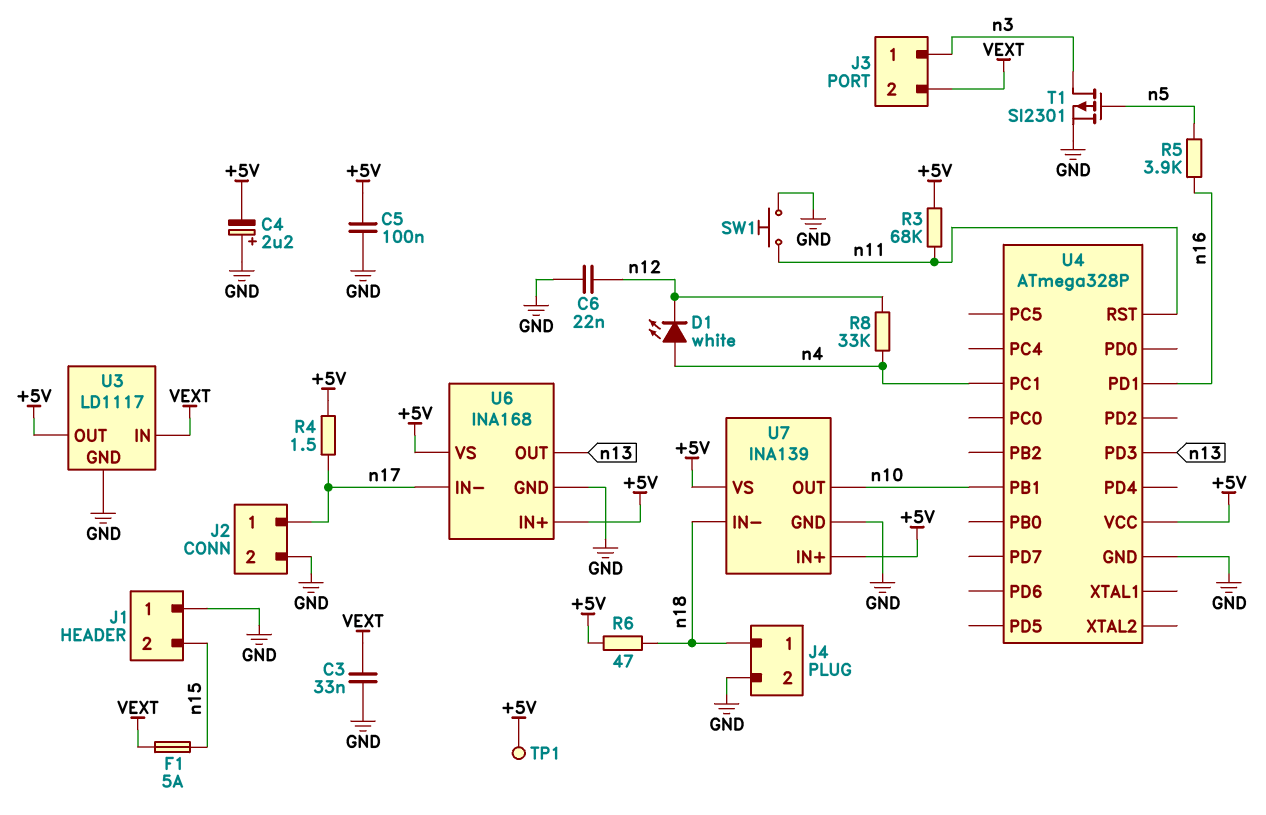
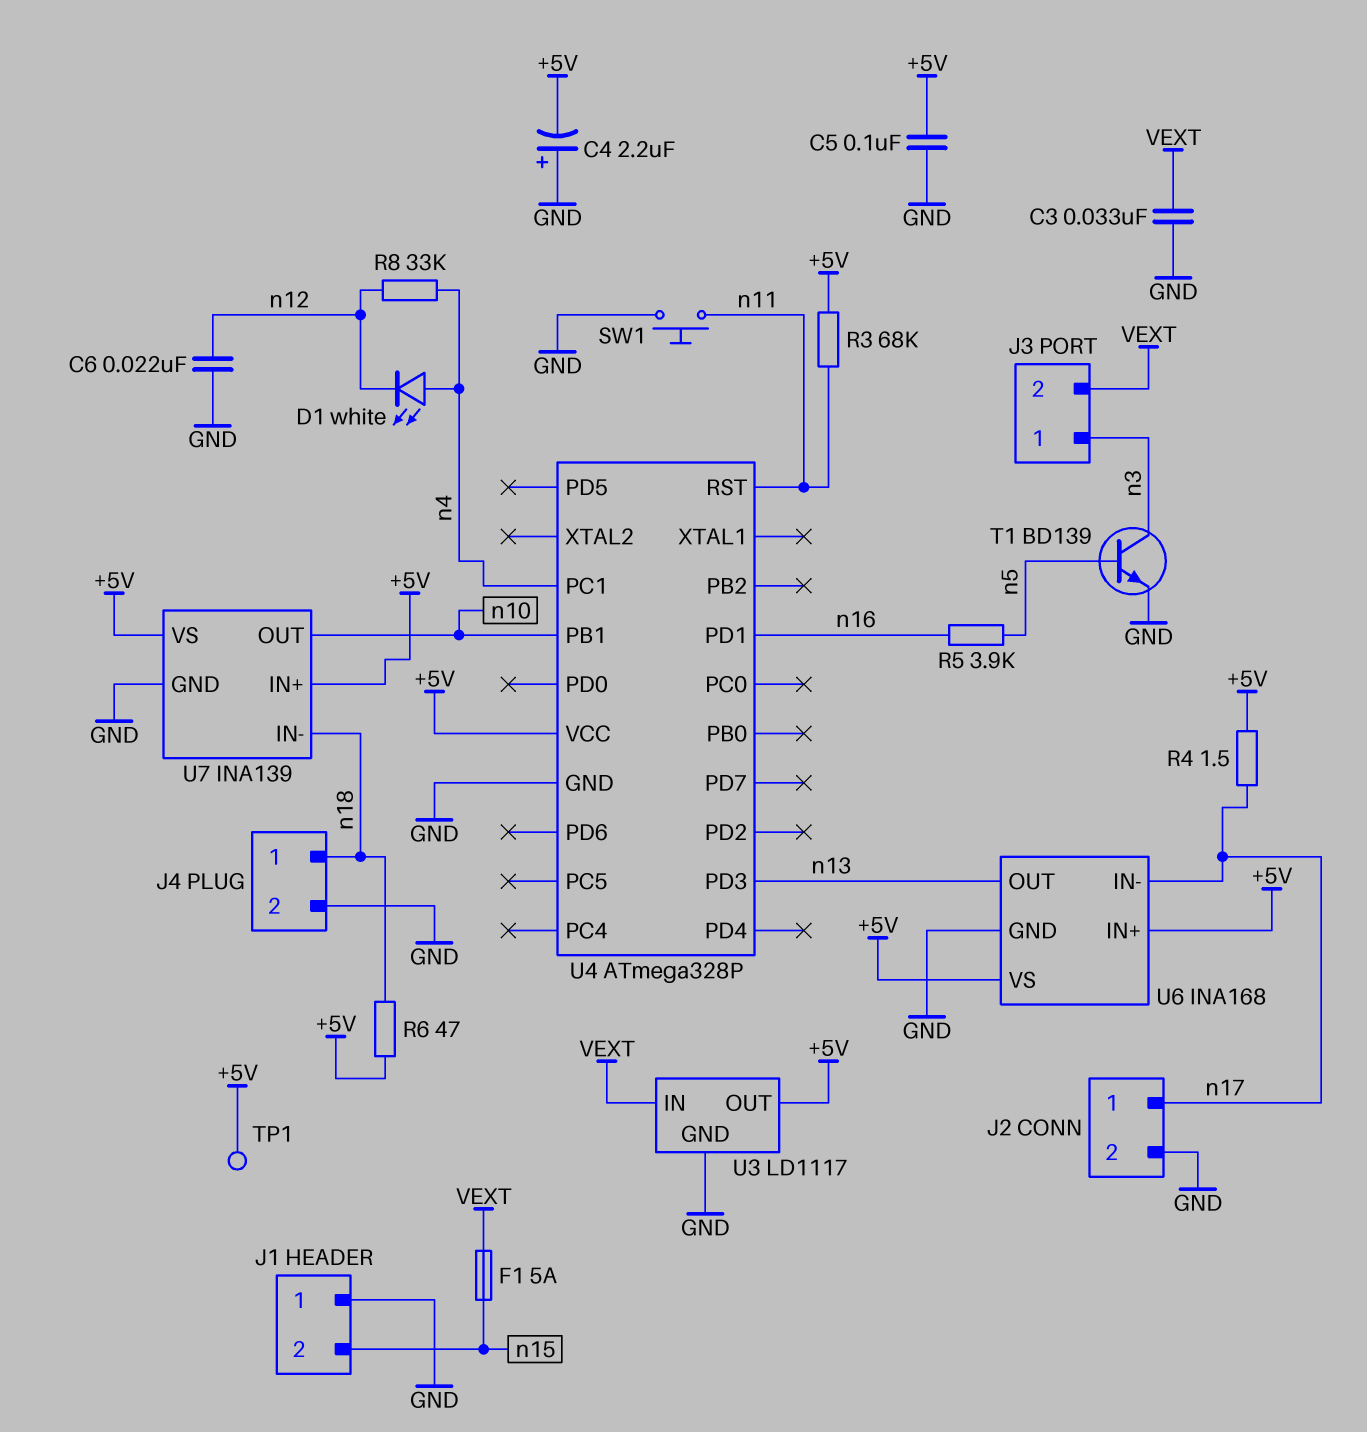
T1: PMOS SI2301 (G n5, D n3, S GND) -> NPN BD139 (B n5, C n3, E GND)

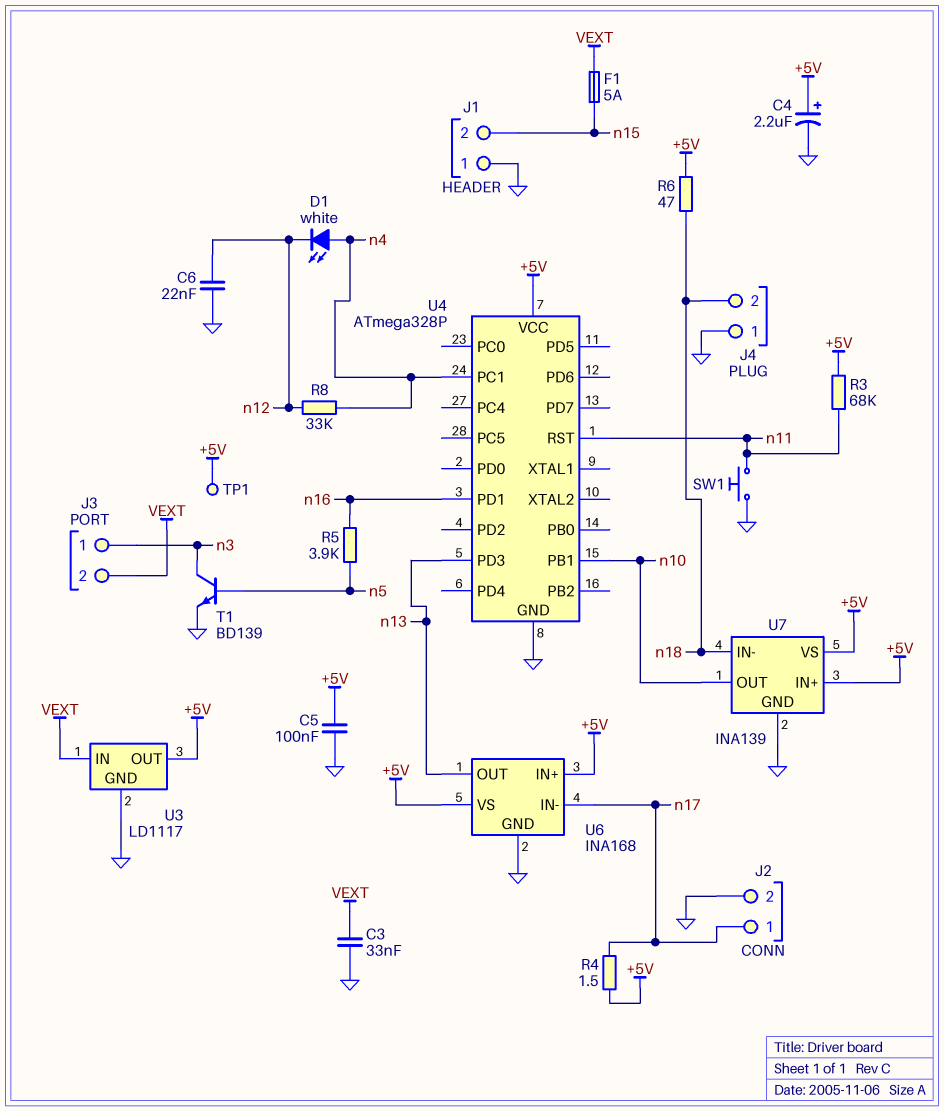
C4: 2.2uF (plus GND, minus +5V) -> 2.2uF (plus +5V, minus GND)
J4 pin 1: n18 -> GND
J4 pin 2: GND -> n18

